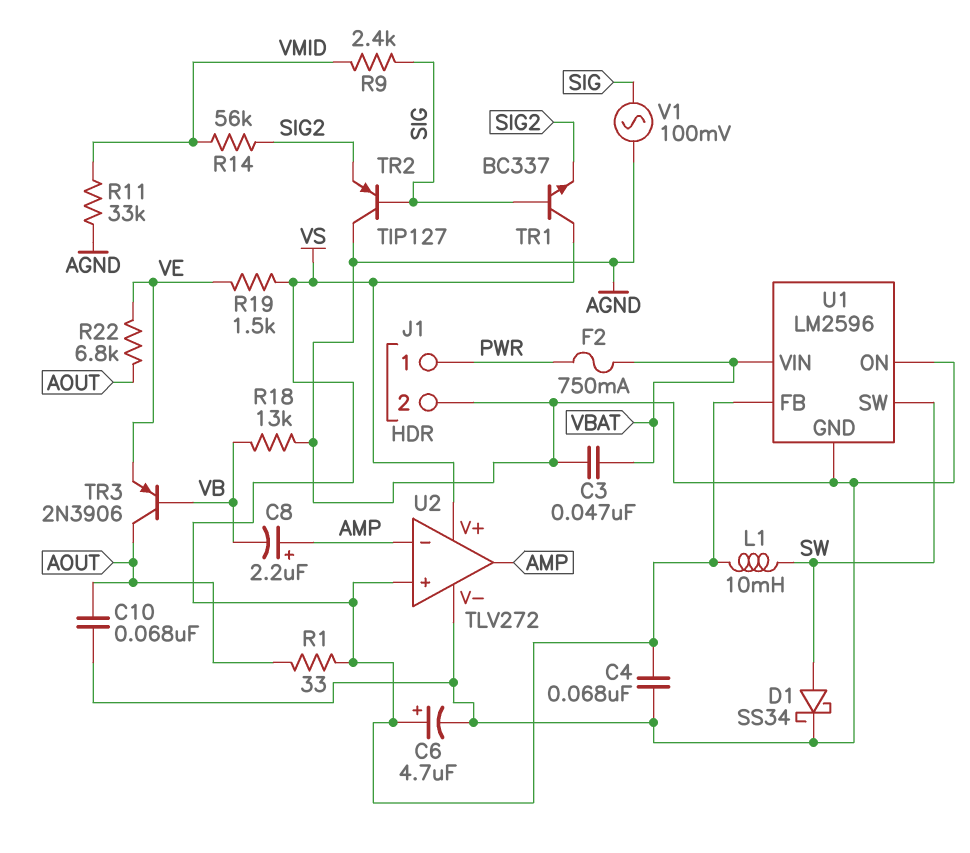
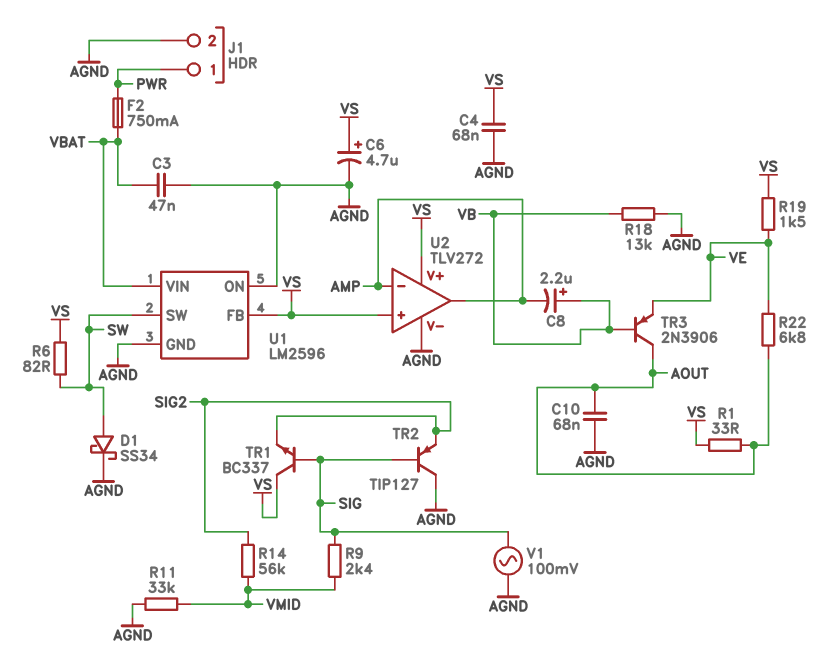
C8: 2.2uF (plus AMP, minus VB) -> 2.2uF (plus VB, minus AMP)
L1: 10mH (SW, VS) -> none
R6: none -> 82 (SW, VS)

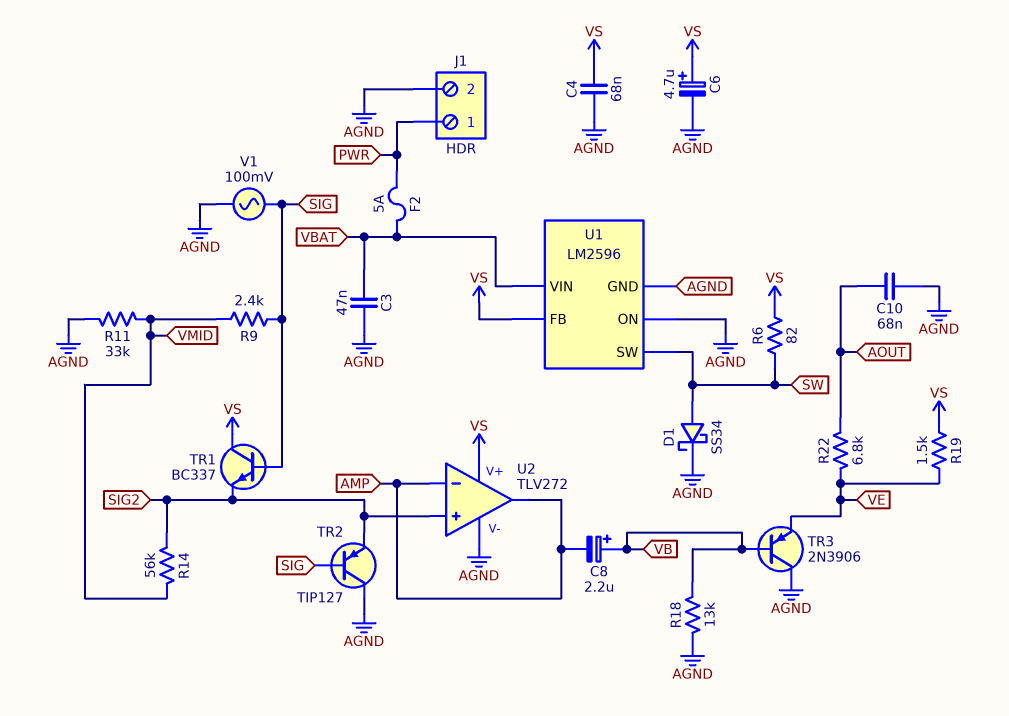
F2: 750mA (PWR, VBAT) -> 5A (PWR, VBAT)
R1: 33 (AOUT, VS) -> none
TR3: PNP 2N3906 (B VB, C AOUT, E VE) -> PNP 2N3906 (B VB, C AGND, E VE)
U2 pin in+: VS -> SIG2

